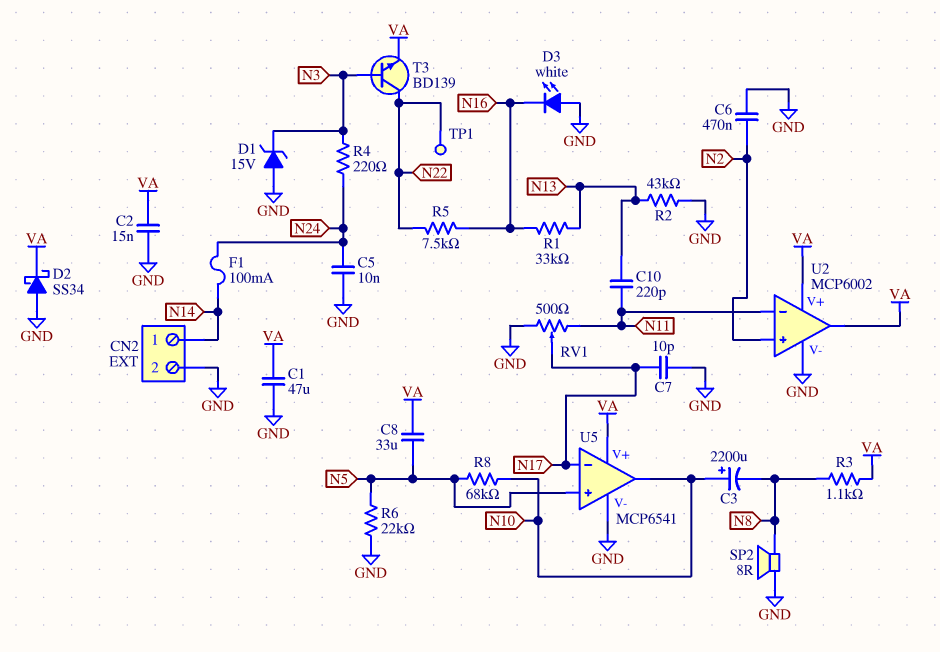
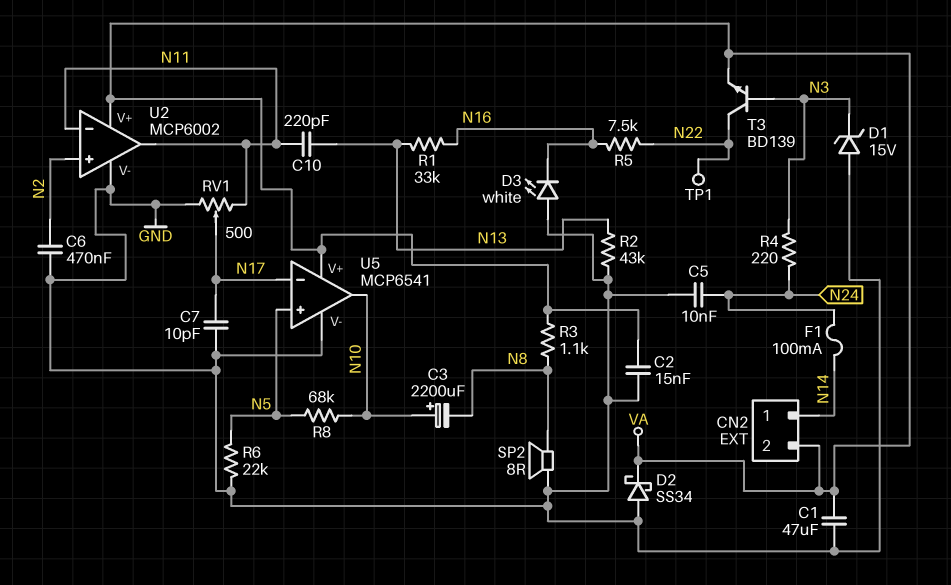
C8: 33uF (N5, VA) -> none
CN2 pin 2: GND -> VA
U2 pin out: VA -> N11

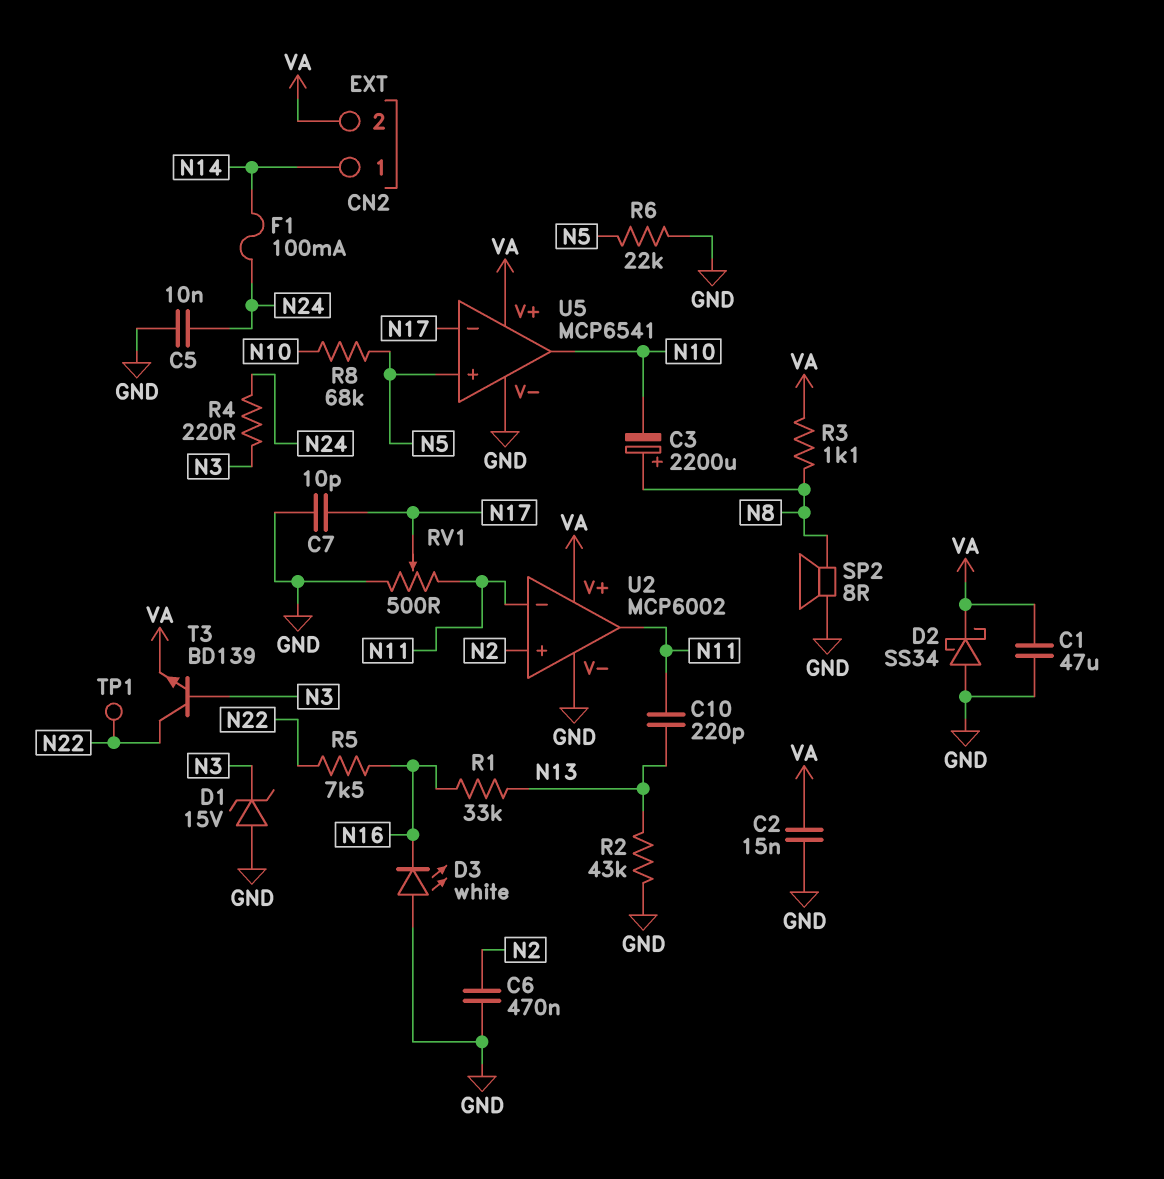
C3: 2200uF (plus N10, minus N8) -> 2200uF (plus N8, minus N10)

